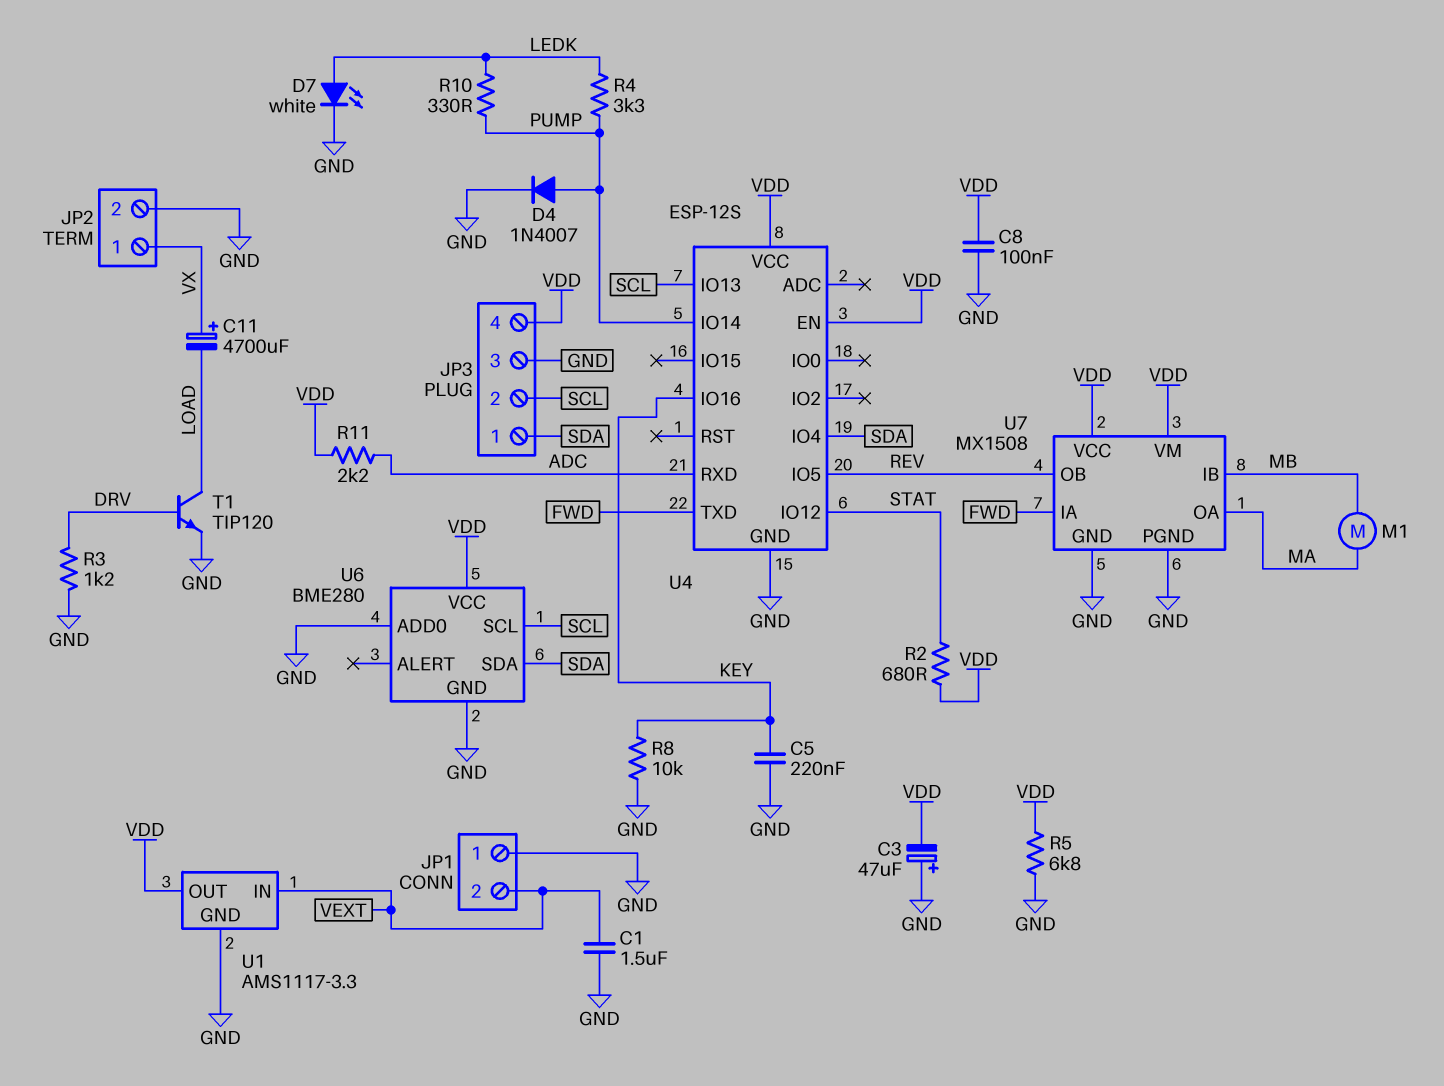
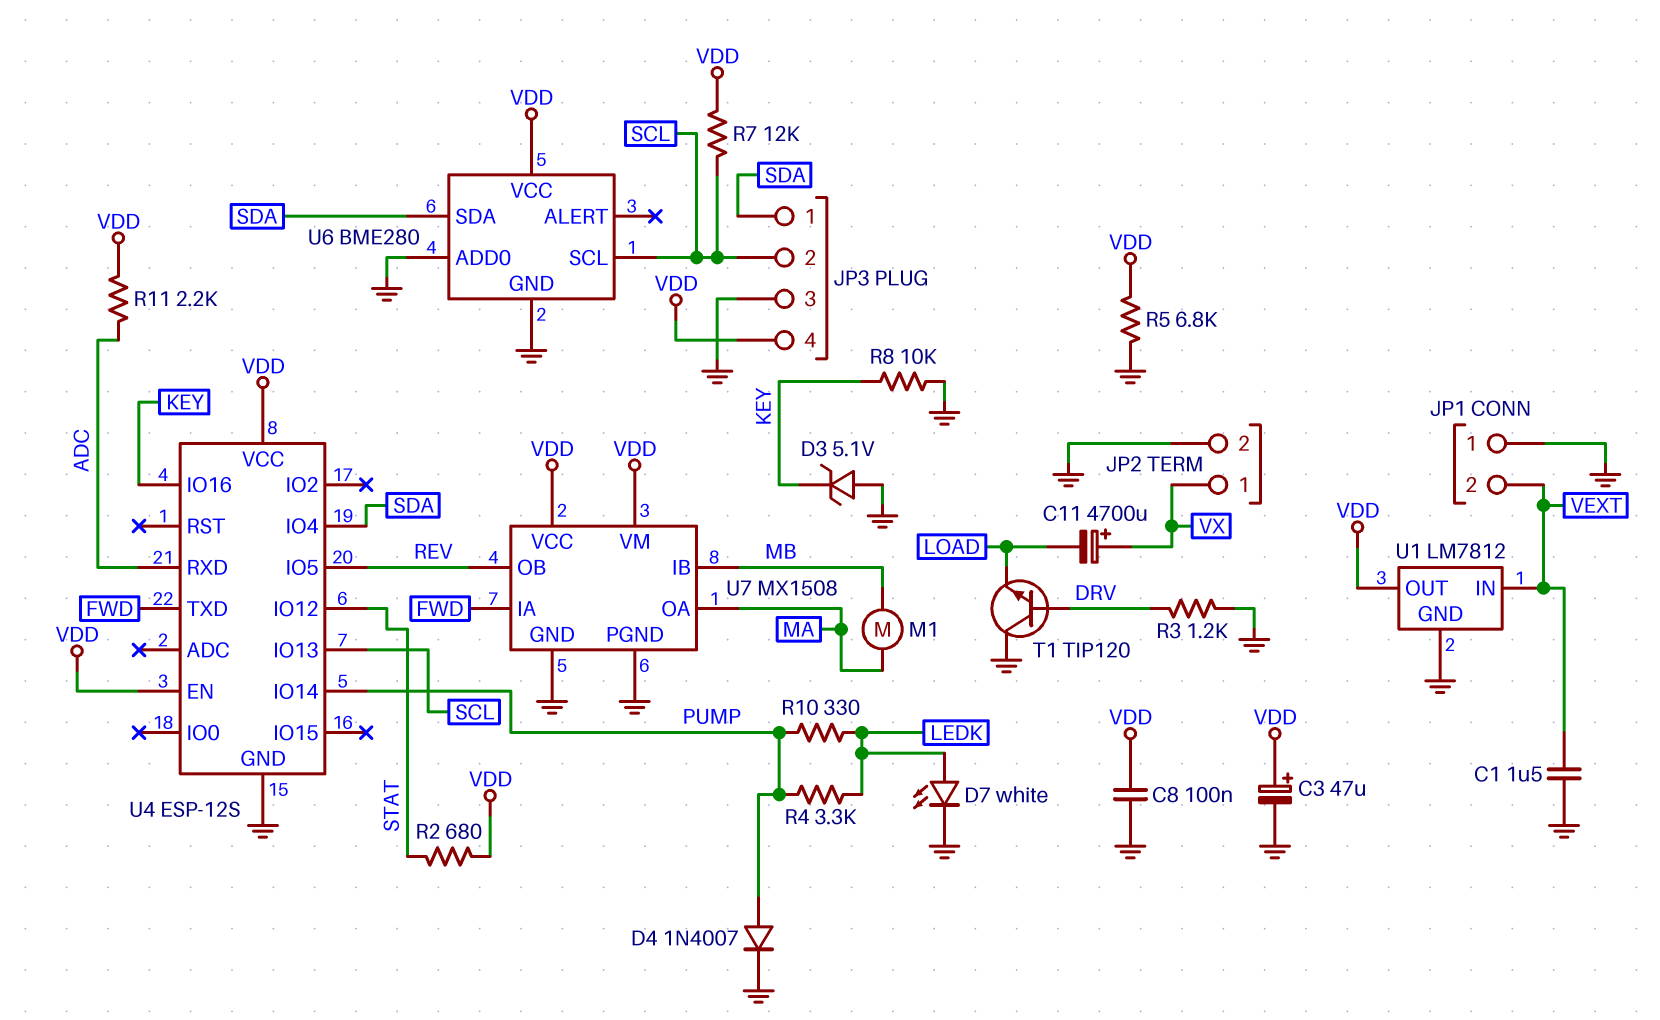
C3: 47uF (plus GND, minus VDD) -> 47uF (plus VDD, minus GND)
C5: 220nF (GND, KEY) -> none
D3: none -> zener 5.1V (A GND, K KEY)
R7: none -> 12k (SCL, VDD)
T1: NPN TIP120 (B DRV, C LOAD, E GND) -> NPN TIP120 (B DRV, C GND, E LOAD)
U1: AMS1117-3.3 -> LM7812

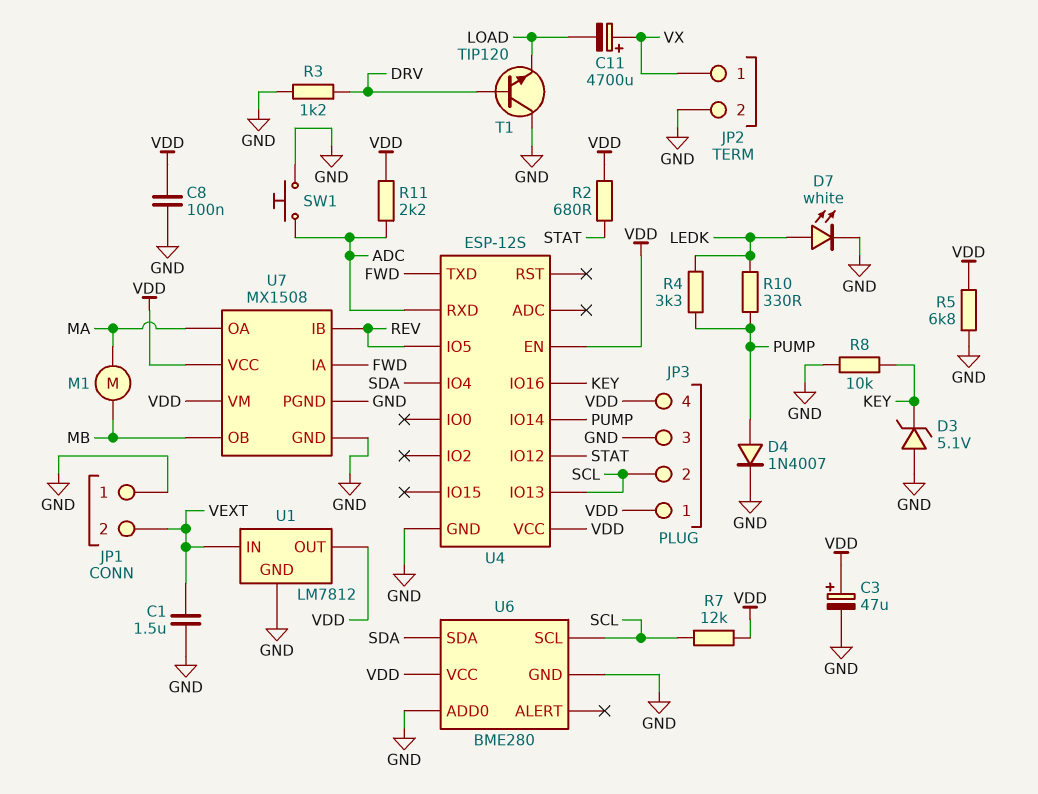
JP3 pin 1: SDA -> VDD
SW1: none -> button (ADC, GND)
U7 pin IB: MB -> REV
U7 pin OB: REV -> MB

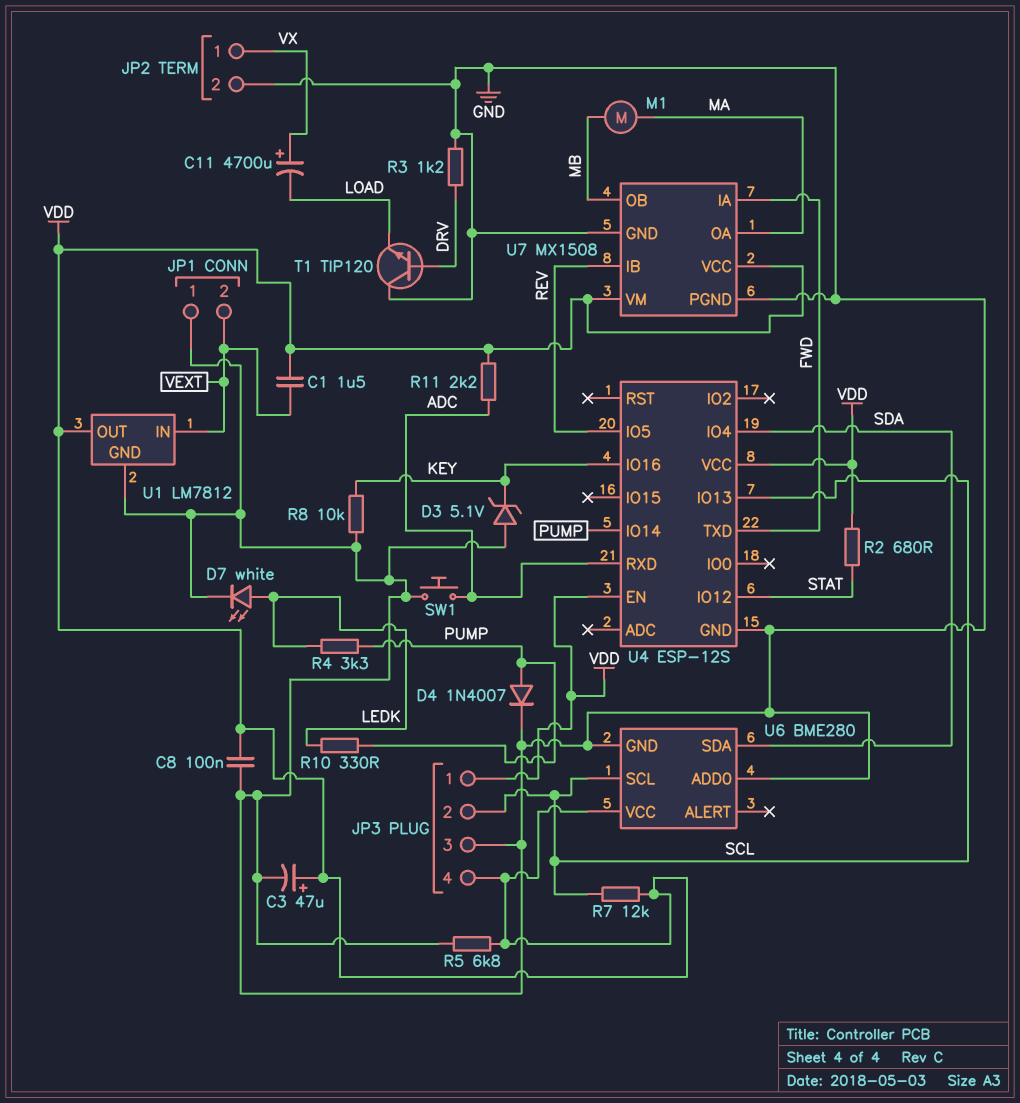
C1: 1.5uF (GND, VEXT) -> 1.5uF (VDD, VEXT)

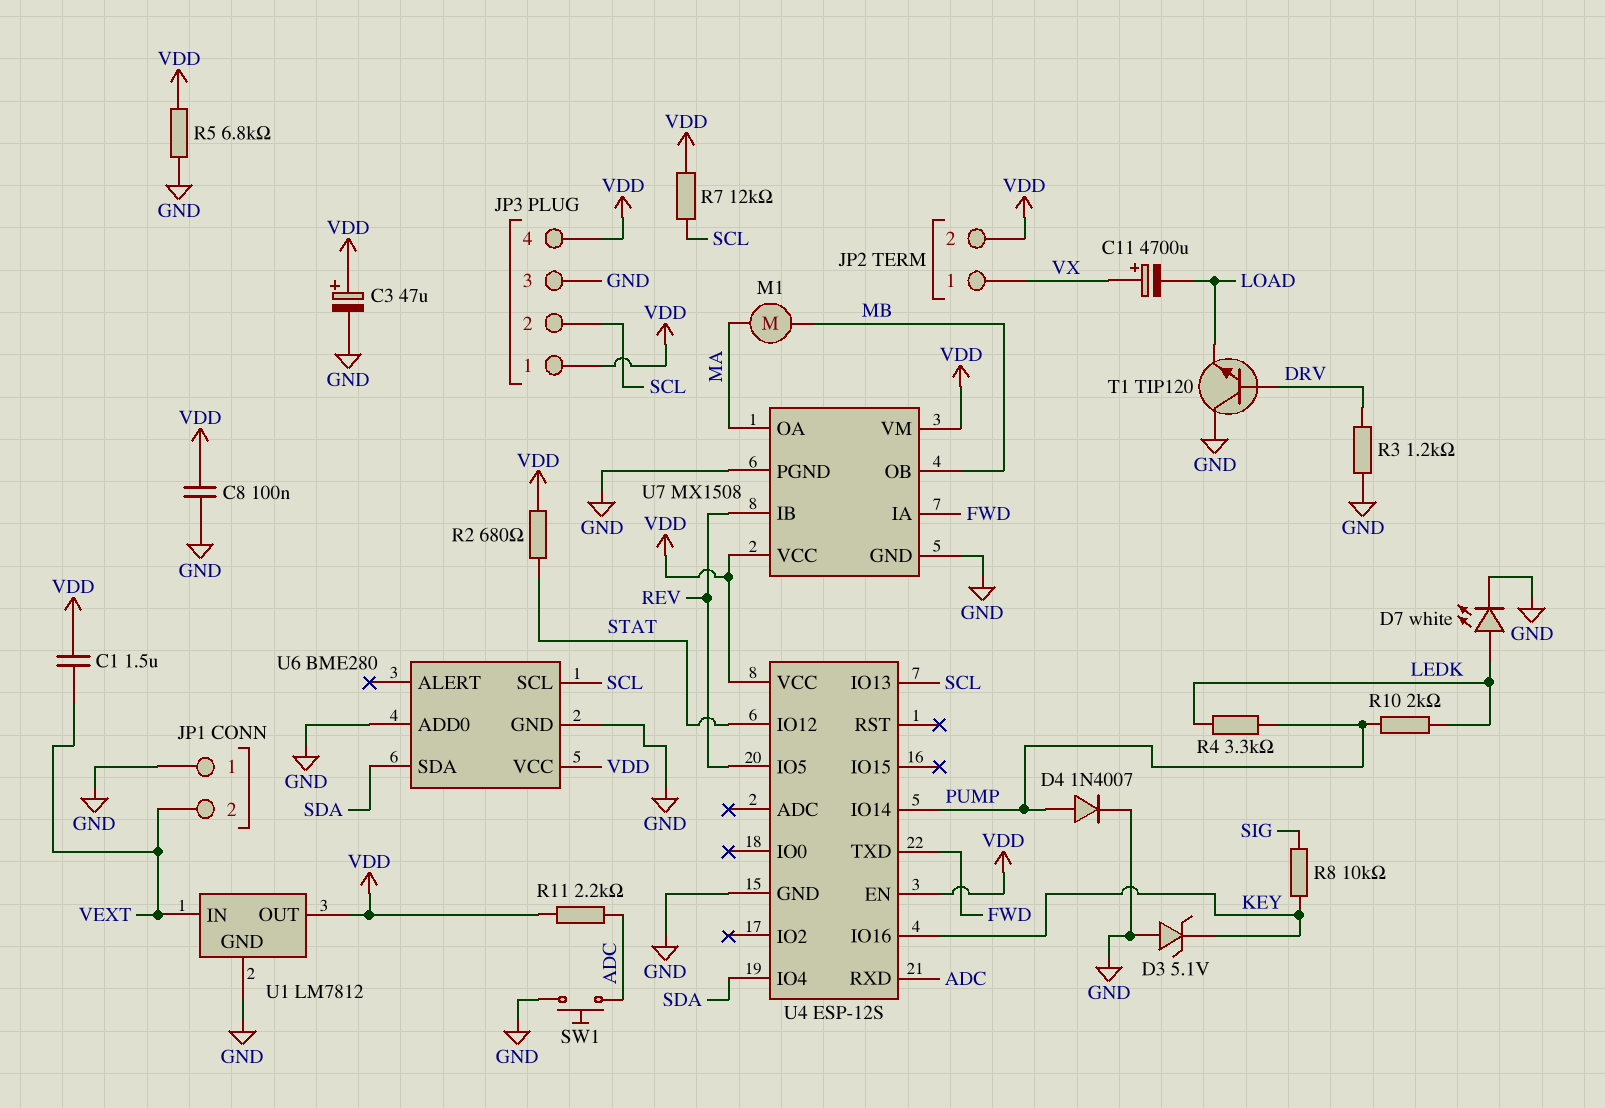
JP2 pin 2: GND -> VDD
R8: 10k (GND, KEY) -> 10k (KEY, SIG)
R10: 330 (LEDK, PUMP) -> 2k (LEDK, PUMP)

